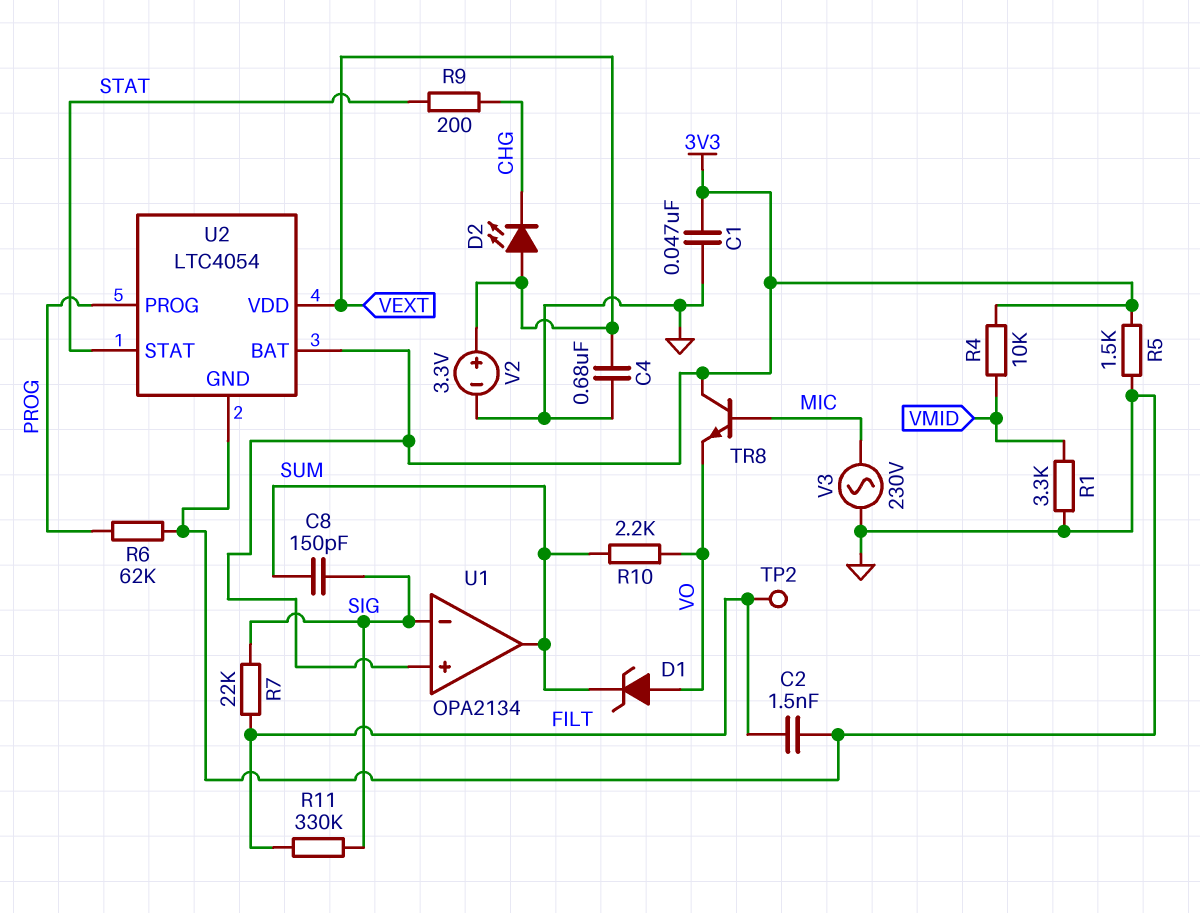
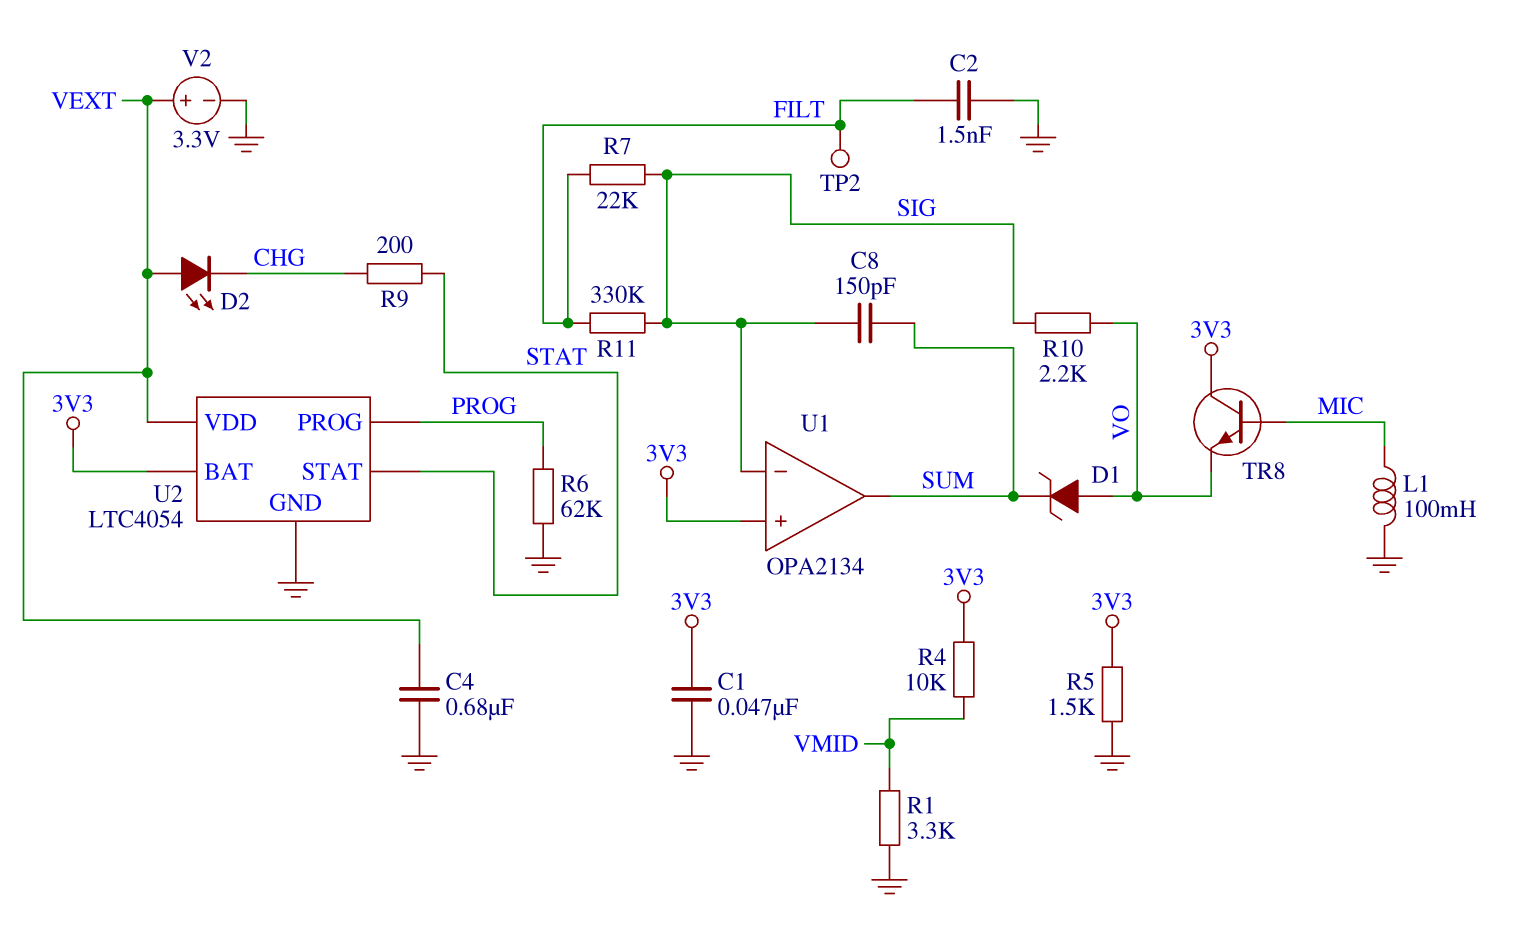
L1: none -> 100mH (GND, MIC)
R10: 2.2k (SUM, VO) -> 2.2k (SIG, VO)
V3: AC 230V (GND, MIC) -> none

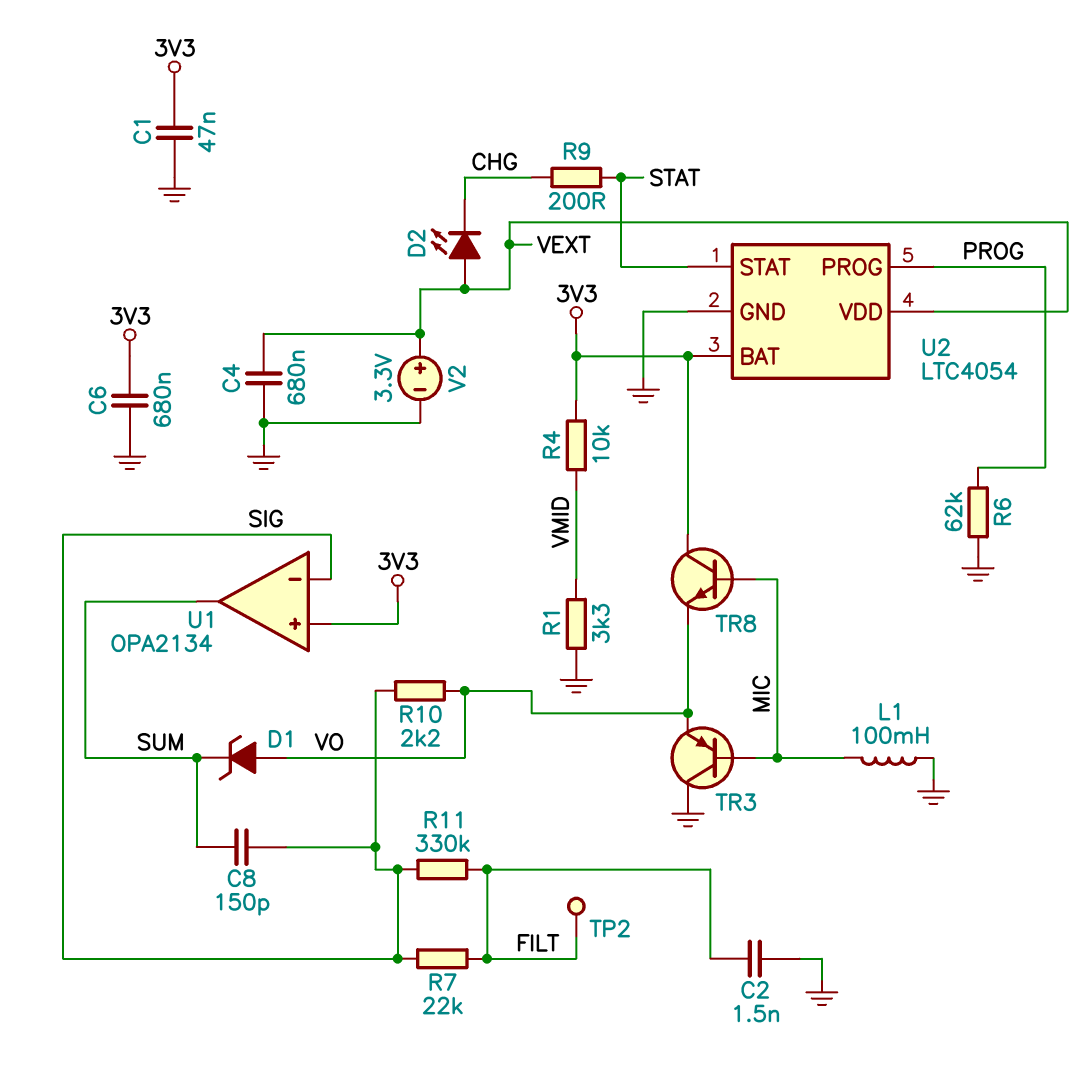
C6: none -> 680nF (3V3, GND)
R5: 1.5k (3V3, GND) -> none
TR3: none -> PNP (B MIC, C GND, E VO)

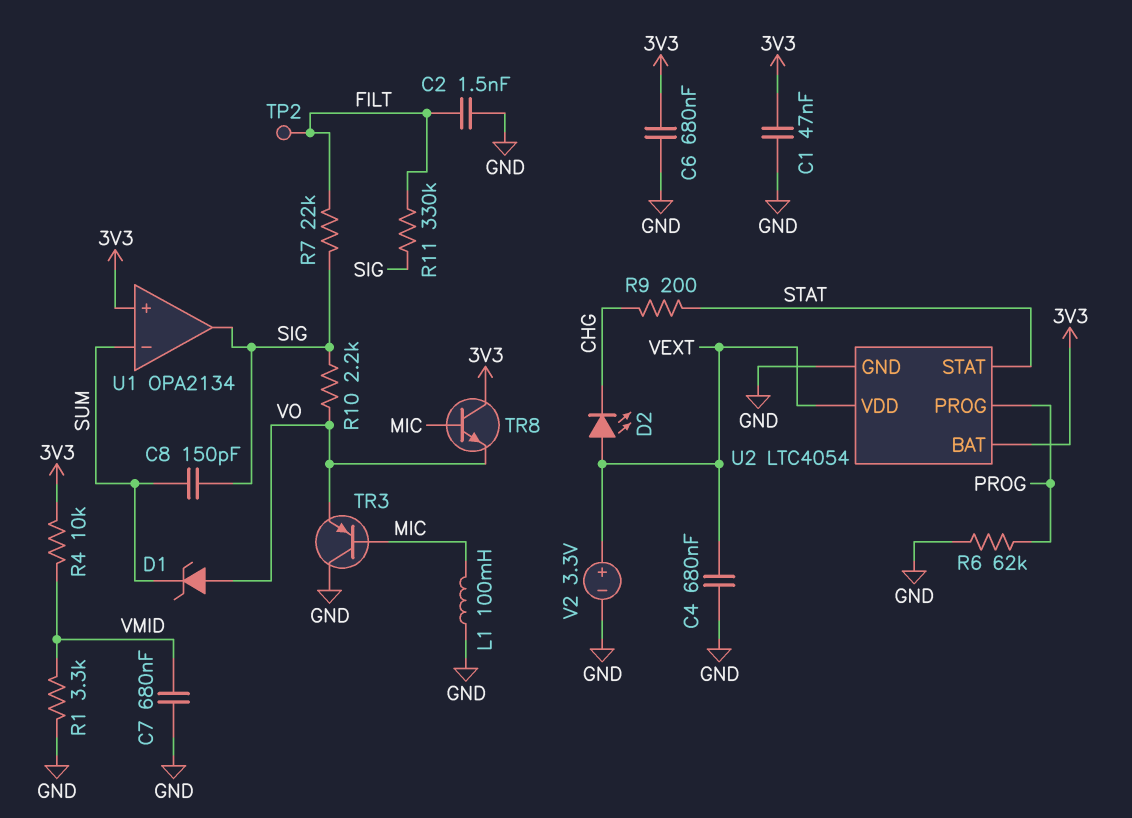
C7: none -> 680nF (GND, VMID)
U1 pin in-: SIG -> SUM
U1 pin out: SUM -> SIG

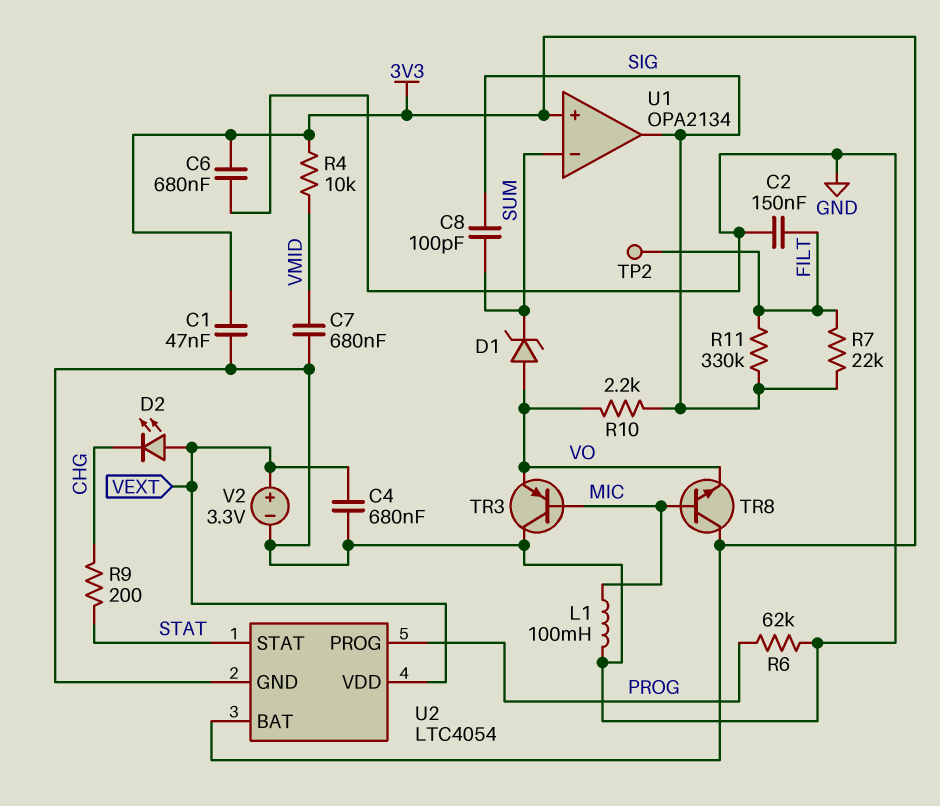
C2: 1.5nF (FILT, GND) -> 150nF (FILT, GND)
C8: 150pF (SIG, SUM) -> 100pF (SIG, SUM)
R1: 3.3k (GND, VMID) -> none

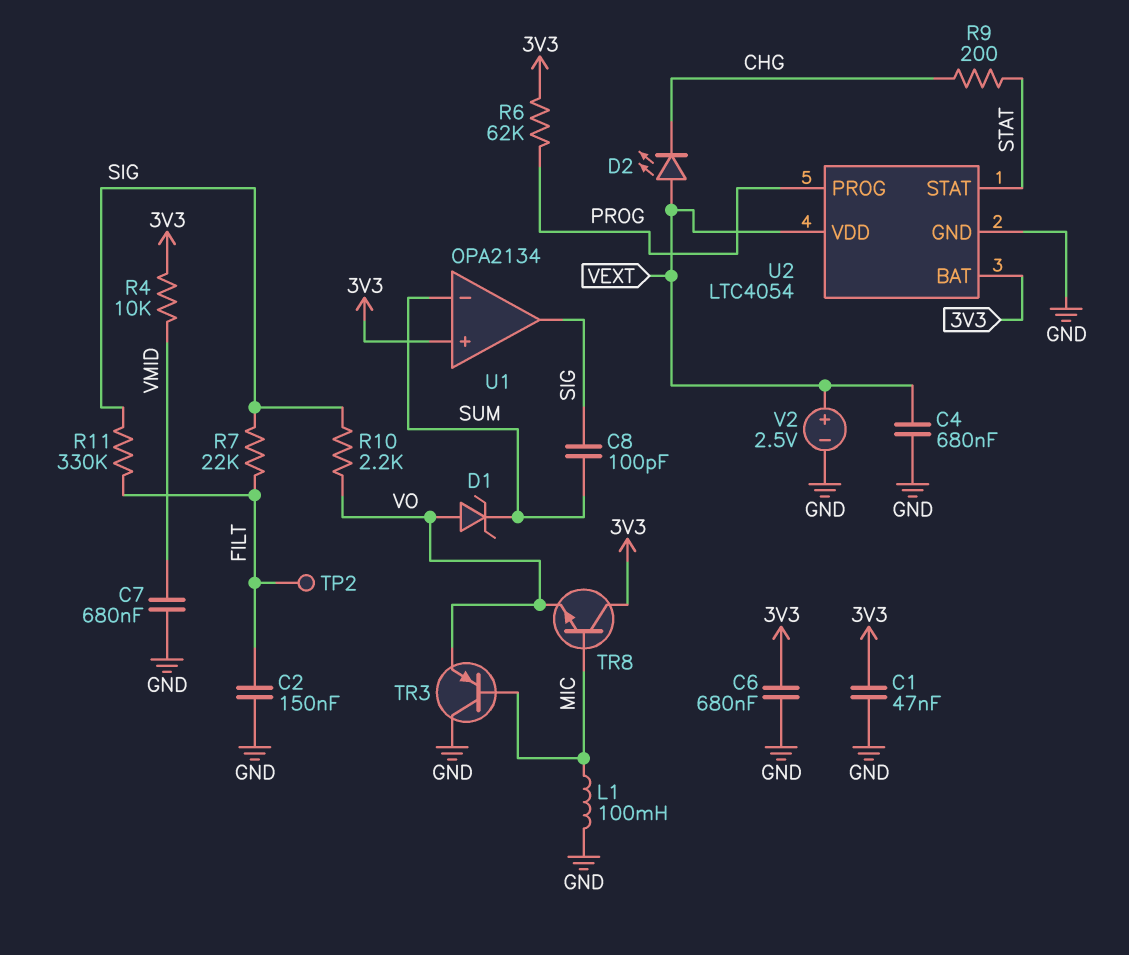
R6: 62k (GND, PROG) -> 62k (3V3, PROG)
V2: 3.3V (plus VEXT, minus GND) -> 2.5V (plus VEXT, minus GND)

